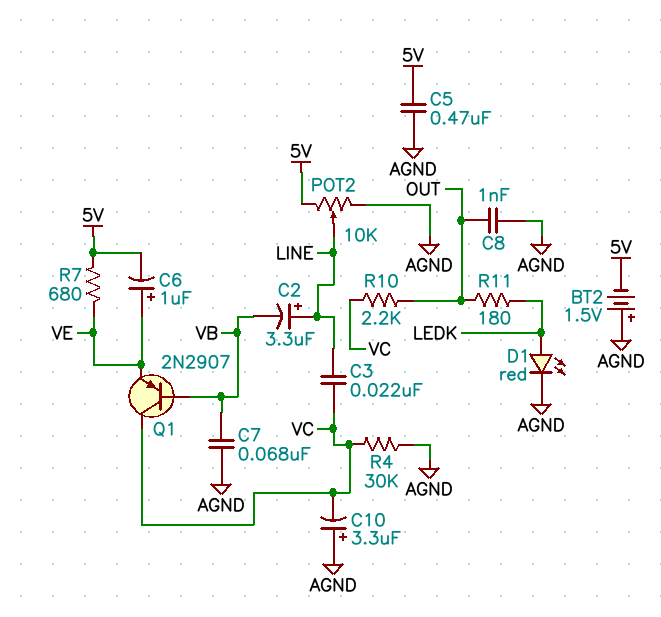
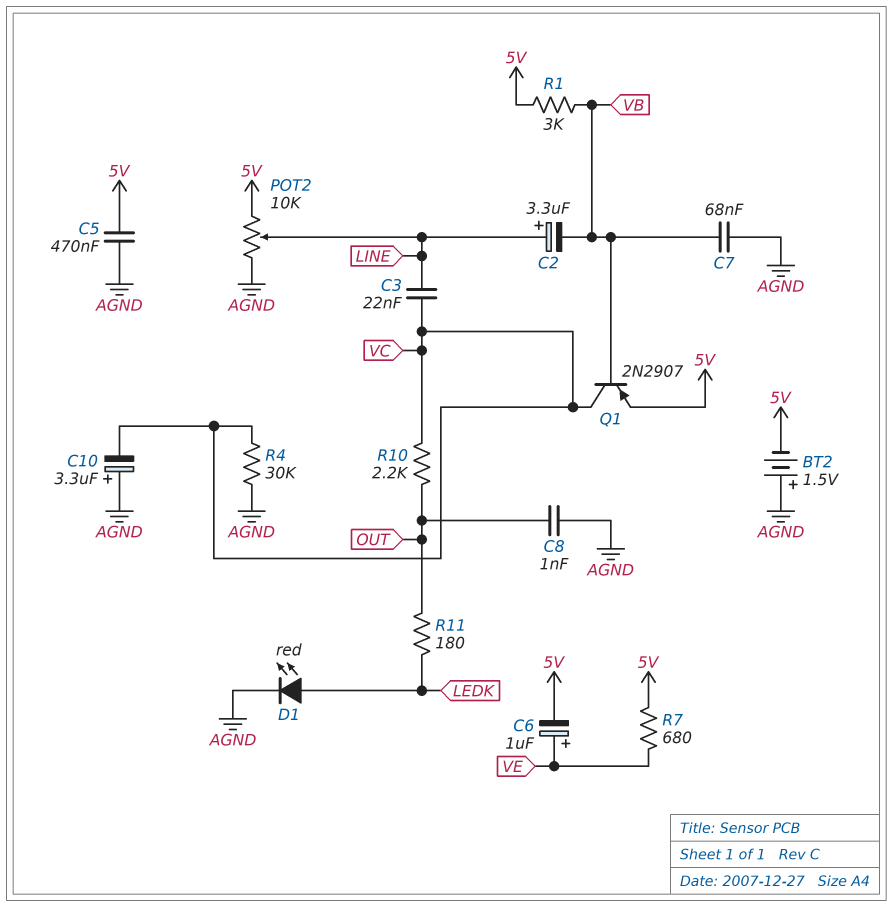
Q1: PNP 2N2907 (B VB, C VC, E VE) -> PNP 2N2907 (B VB, C VC, E 5V)
R1: none -> 3k (5V, VB)

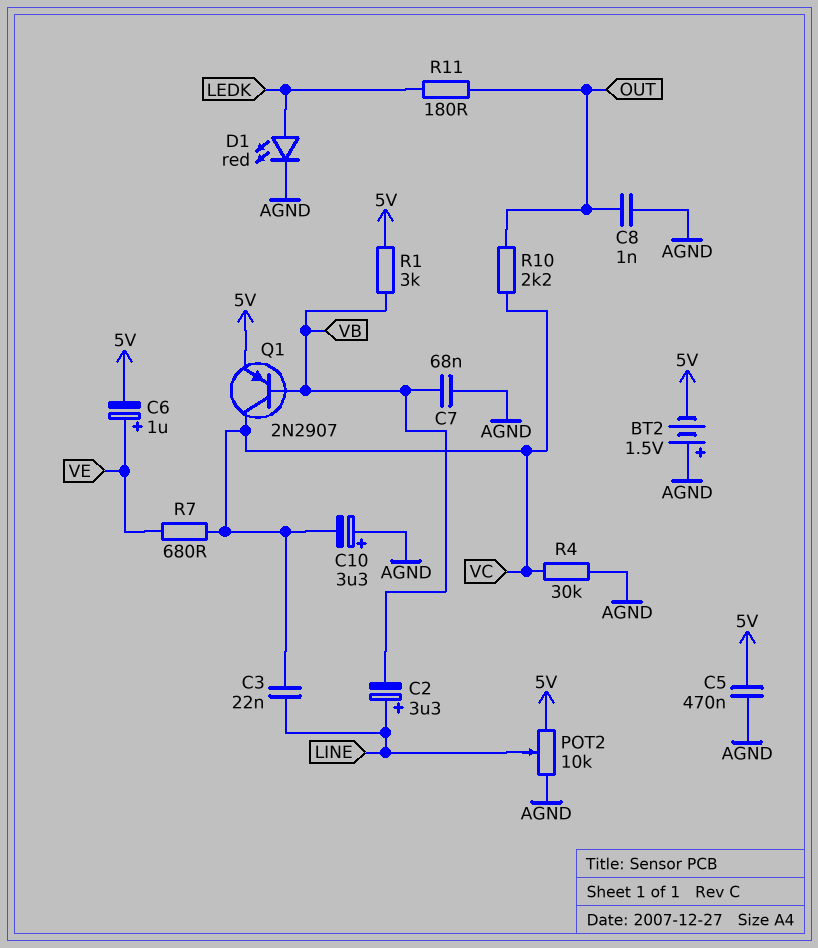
R7: 680 (5V, VE) -> 680 (VC, VE)

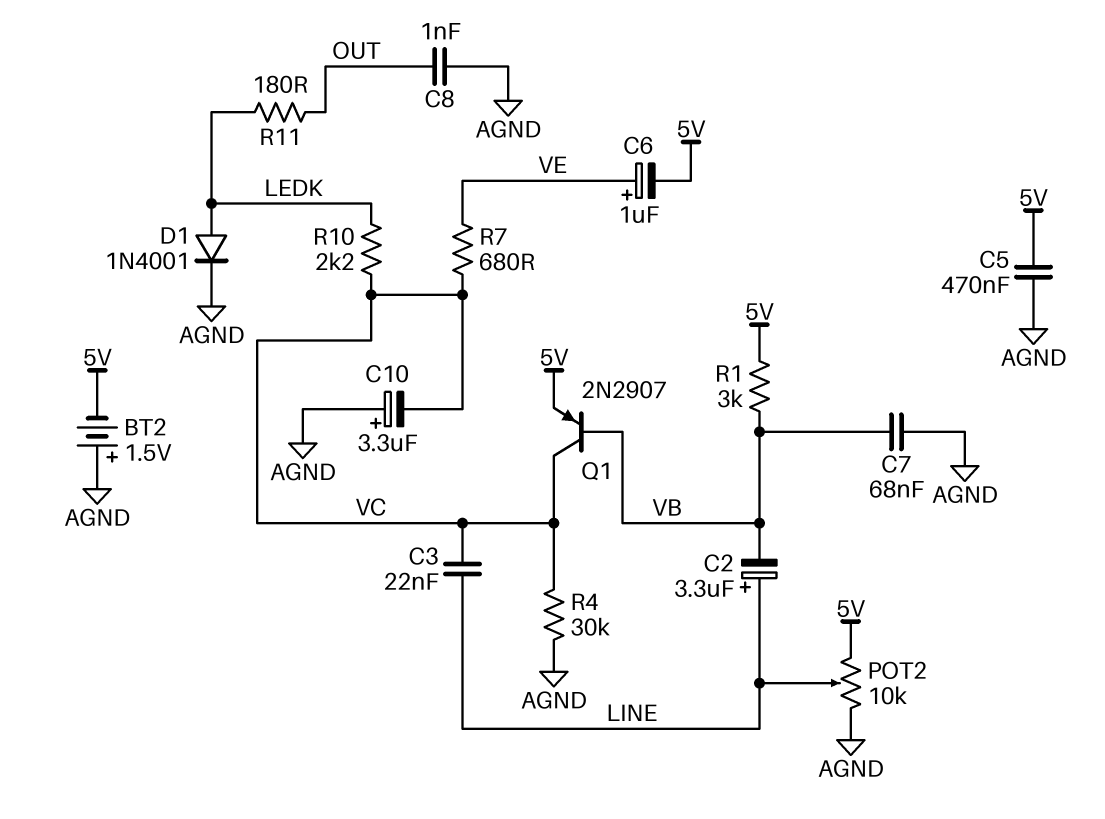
D1: LED red (A LEDK, K AGND) -> diode 1N4001 (A LEDK, K AGND)
R10: 2.2k (OUT, VC) -> 2.2k (LEDK, VC)

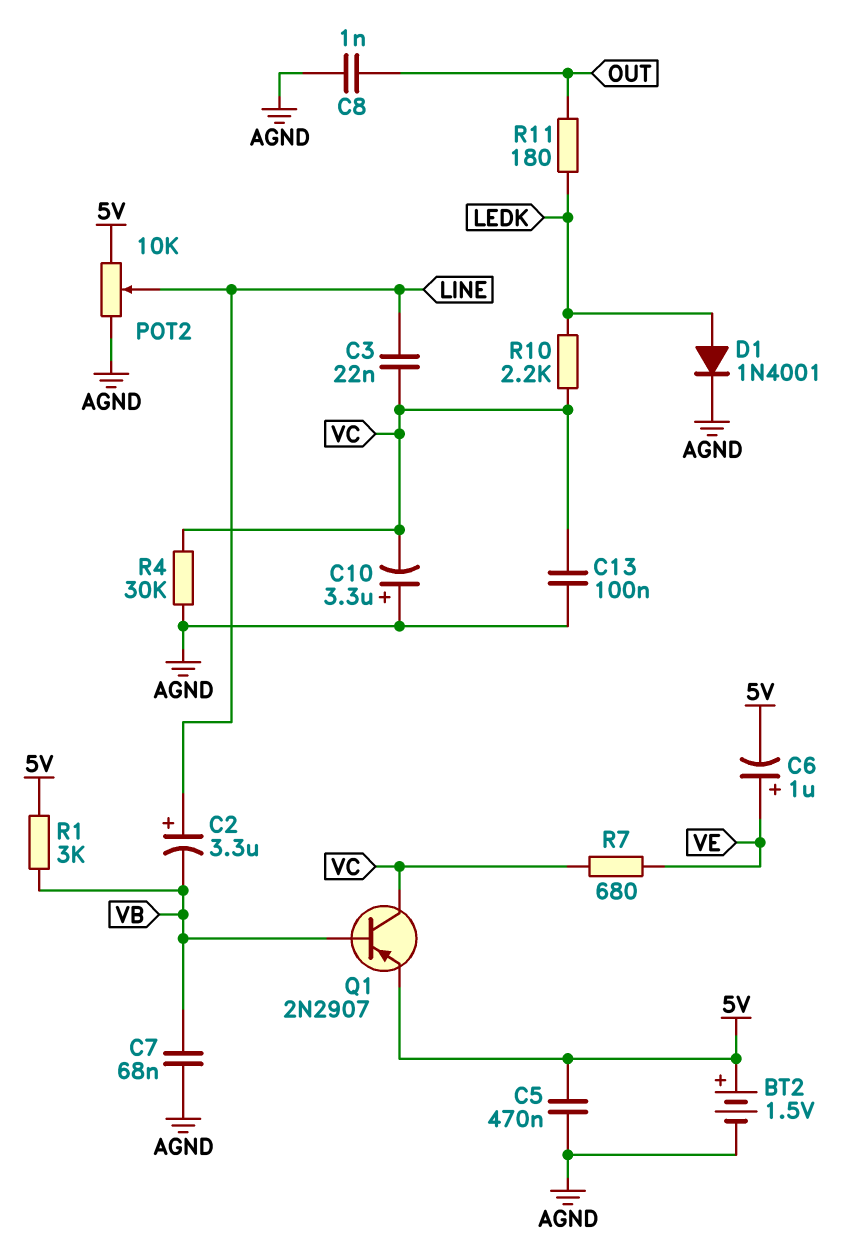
BT2: 1.5V (plus AGND, minus 5V) -> 1.5V (plus 5V, minus AGND)
C13: none -> 100nF (AGND, VC)

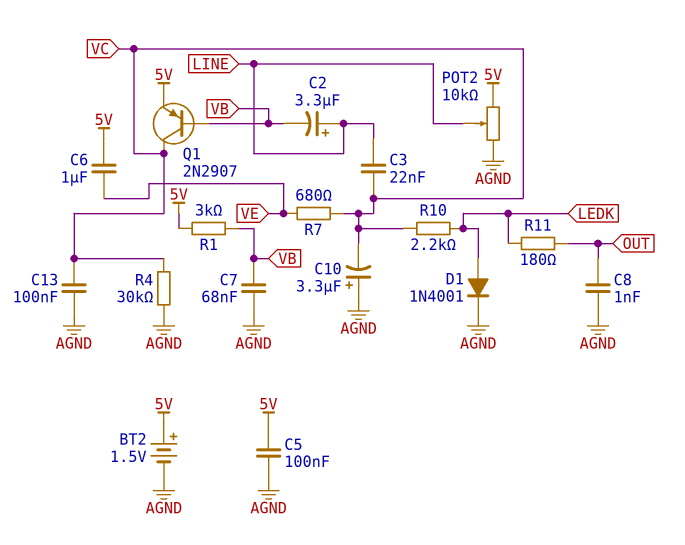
C5: 470nF (5V, AGND) -> 100nF (5V, AGND)
C6: 1uF (plus VE, minus 5V) -> 1uF (5V, VE)

